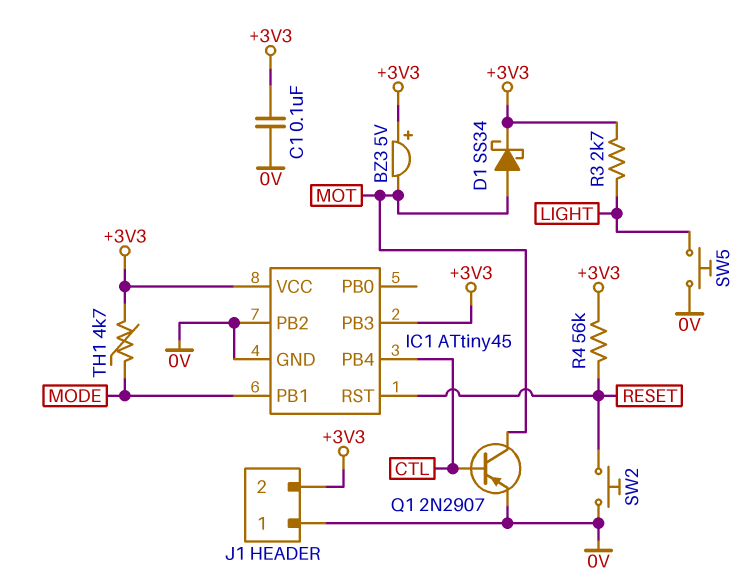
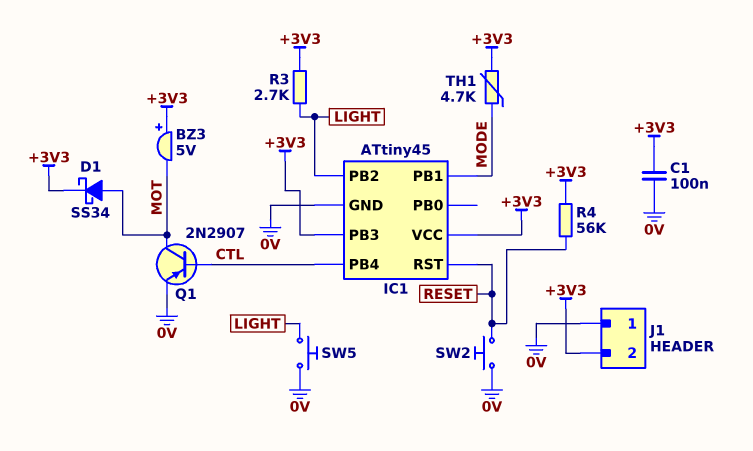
IC1 pin PB2: 0V -> LIGHT

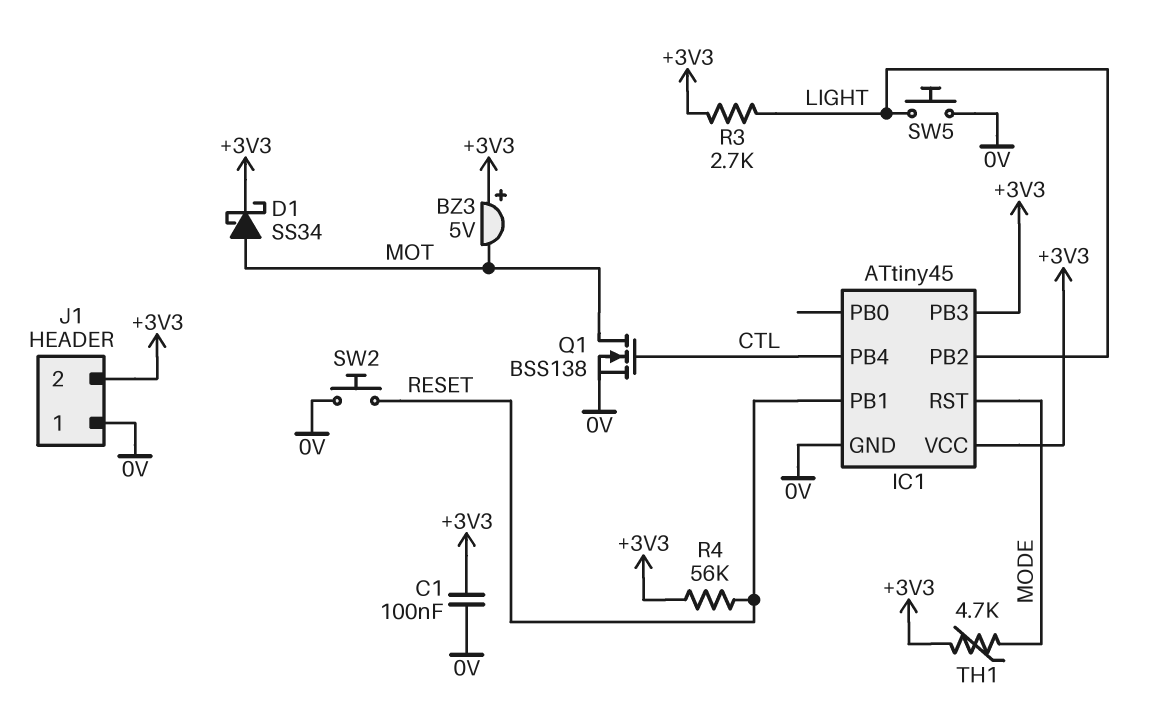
IC1 pin PB1: MODE -> RESET
IC1 pin RST: RESET -> MODE
Q1: PNP 2N2907 (B CTL, C MOT, E 0V) -> NMOS BSS138 (G CTL, D MOT, S 0V)

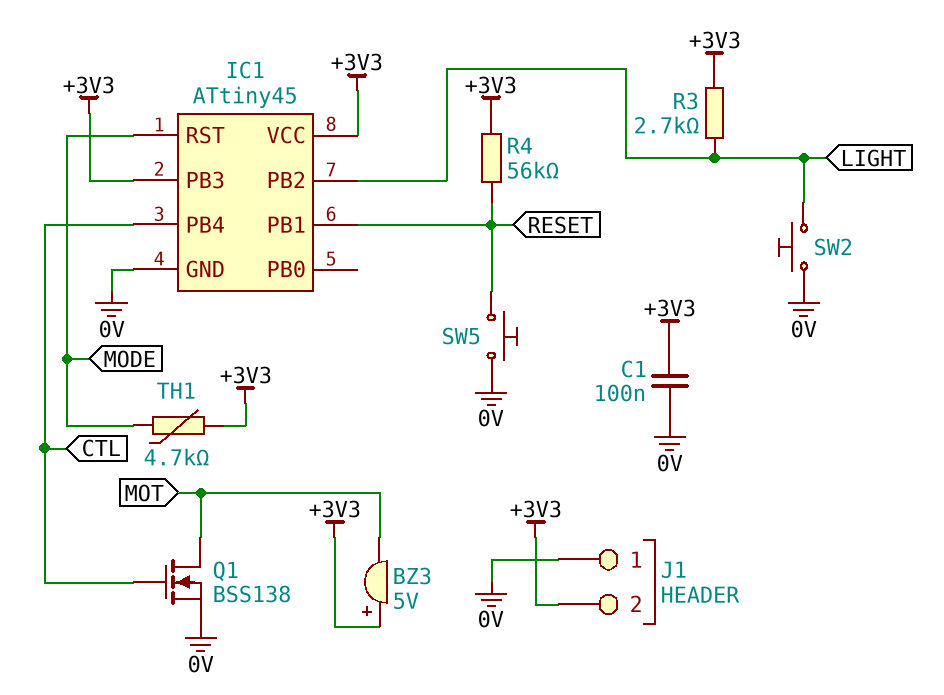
D1: schottky SS34 (A MOT, K +3V3) -> none
SW2: button (0V, RESET) -> button (0V, LIGHT)
SW5: button (0V, LIGHT) -> button (0V, RESET)

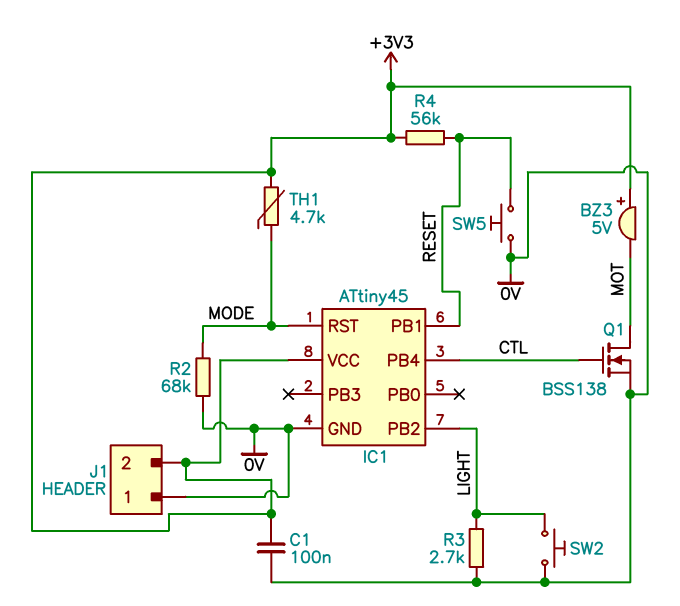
IC1 pin PB3: +3V3 -> none
R2: none -> 68k (0V, MODE)
R3: 2.7k (+3V3, LIGHT) -> 2.7k (0V, LIGHT)

